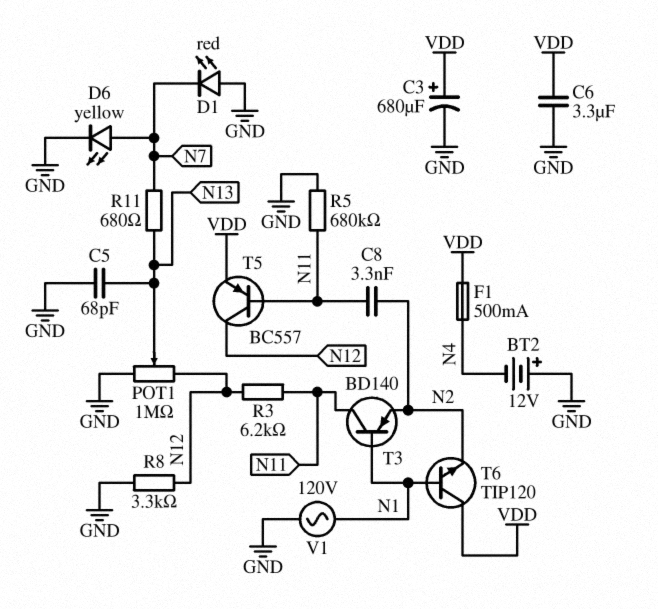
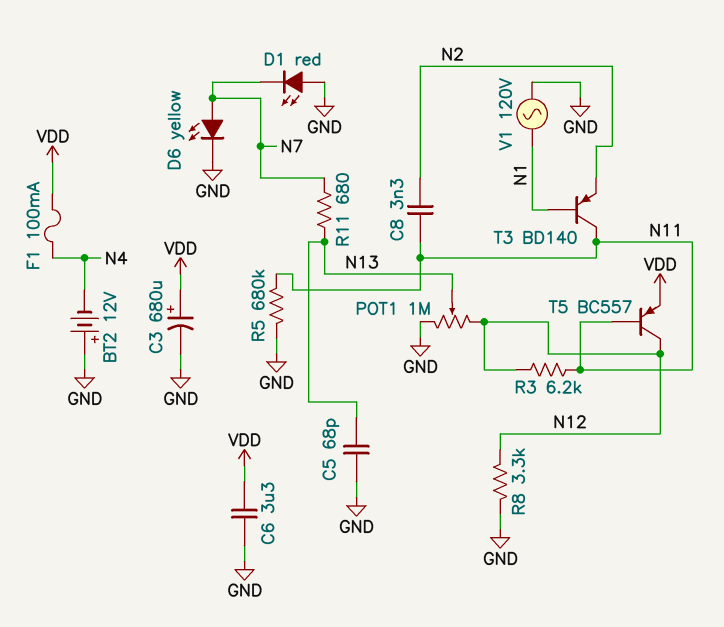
F1: 500mA (N4, VDD) -> 100mA (N4, VDD)
T6: NPN TIP120 (B N1, C VDD, E N2) -> none

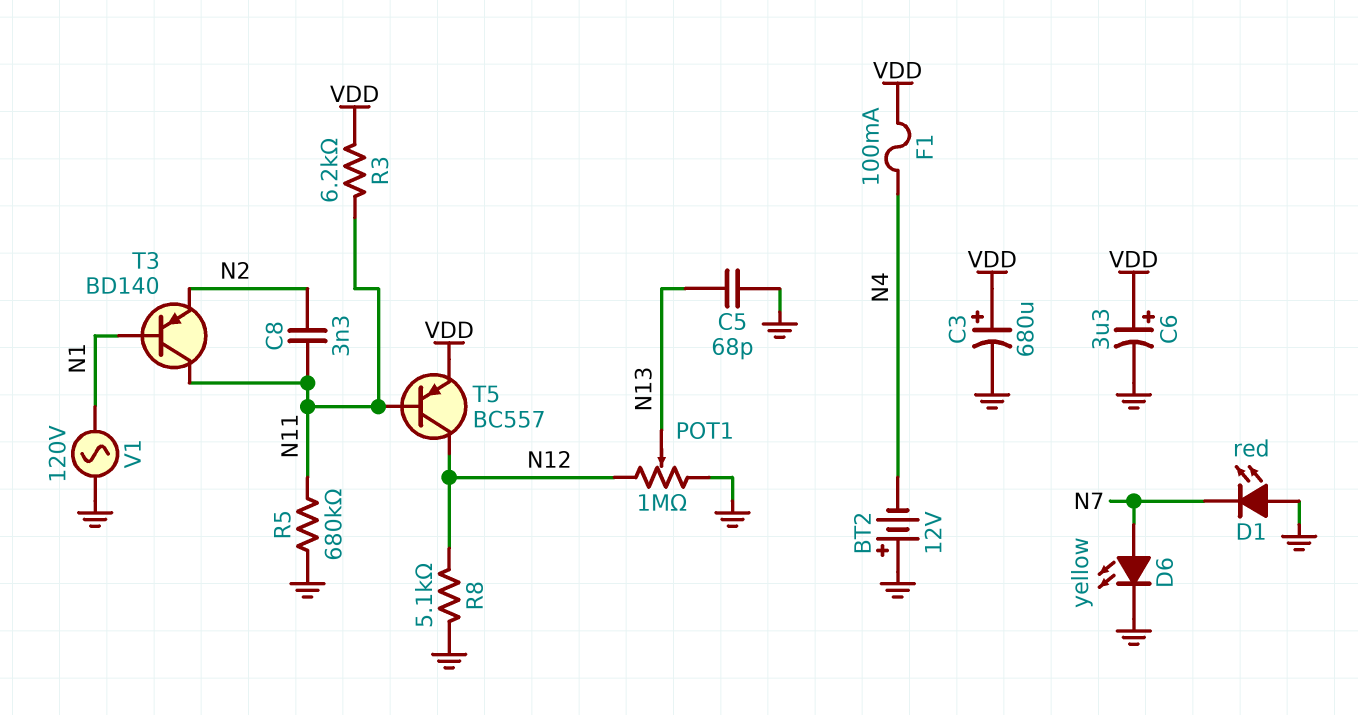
C6: 3.3uF (GND, VDD) -> 3.3uF (plus VDD, minus GND)
R3: 6.2k (N11, N12) -> 6.2k (N11, VDD)
R8: 3.3k (GND, N12) -> 5.1k (GND, N12)
R11: 680 (N7, N13) -> none

